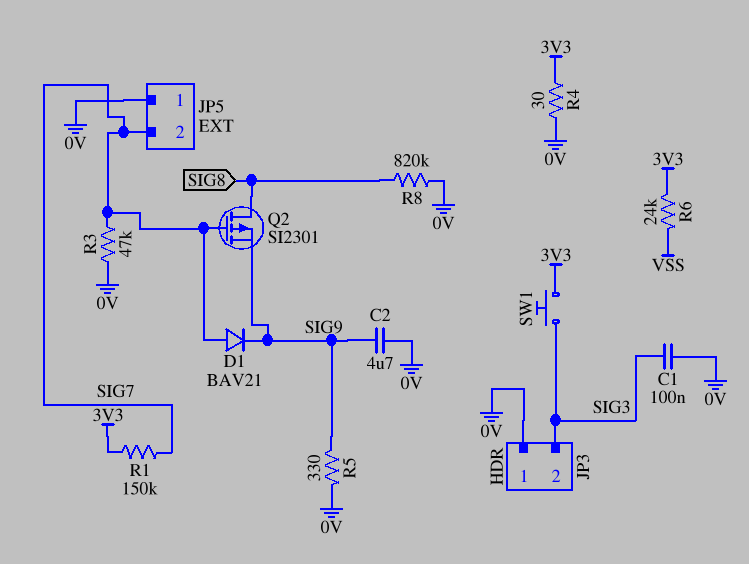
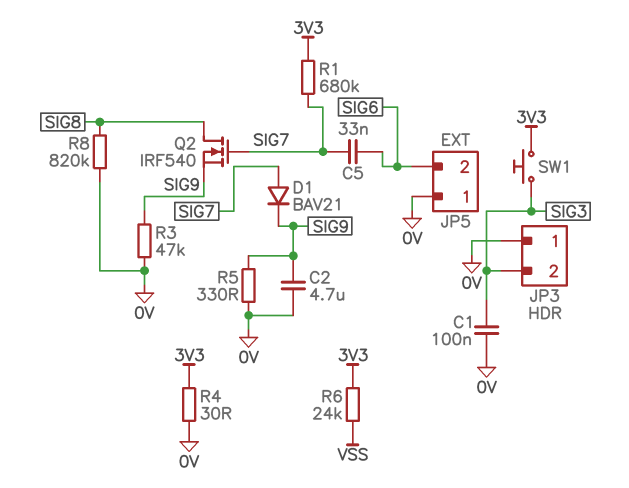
C5: none -> 33nF (SIG6, SIG7)
JP5 pin 2: SIG7 -> SIG6
Q2: PMOS SI2301 (G SIG7, D SIG8, S SIG9) -> NMOS IRF540 (G SIG7, D SIG8, S SIG9)
R1: 150k (3V3, SIG7) -> 680k (3V3, SIG7)
R3: 47k (0V, SIG7) -> 47k (0V, SIG9)

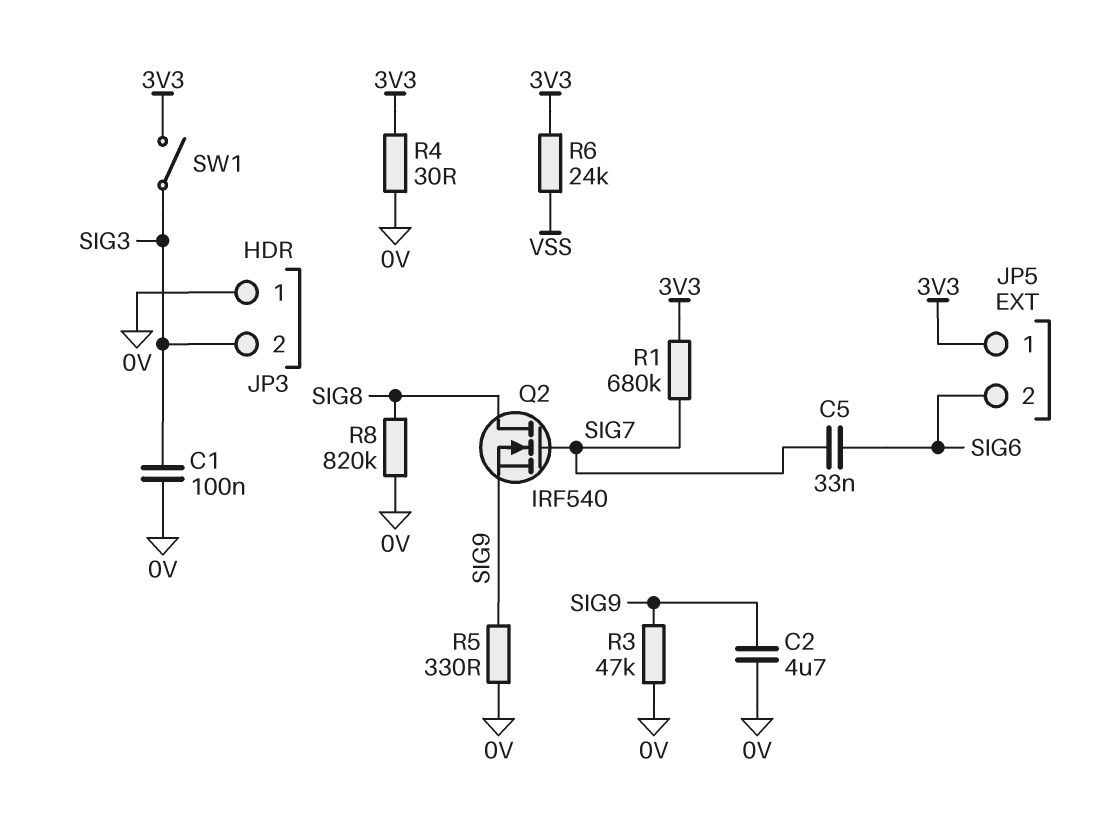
D1: diode BAV21 (A SIG7, K SIG9) -> none
JP5 pin 1: 0V -> 3V3
SW1: button (3V3, SIG3) -> switch (3V3, SIG3)

